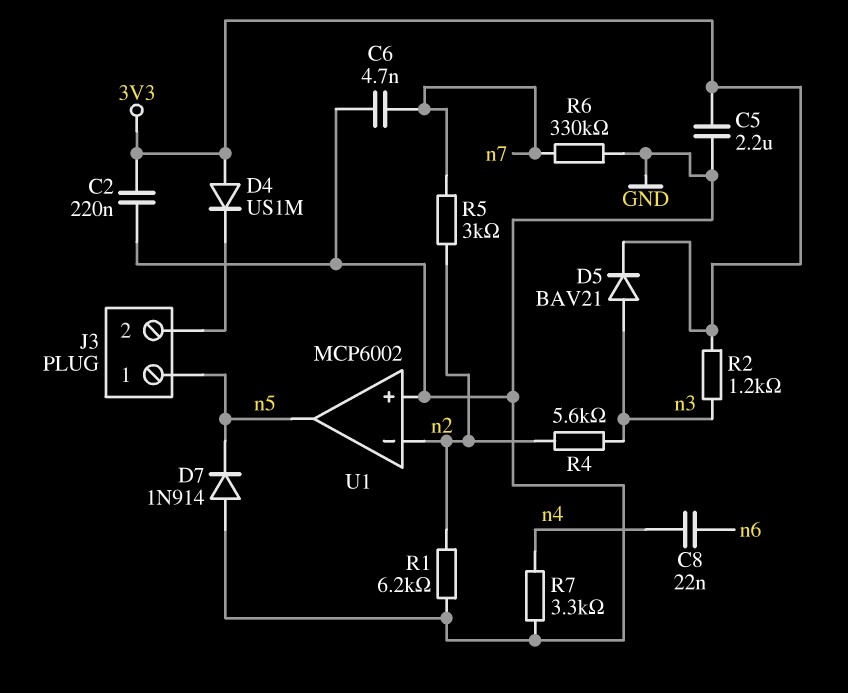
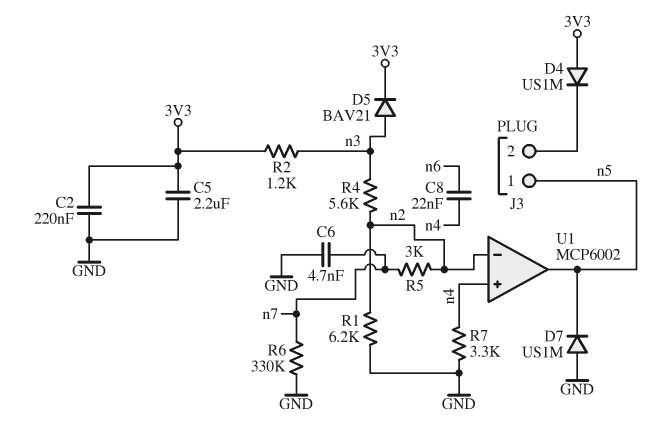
D7: diode 1N914 (A GND, K n5) -> diode US1M (A GND, K n5)
U1 pin in+: GND -> n4

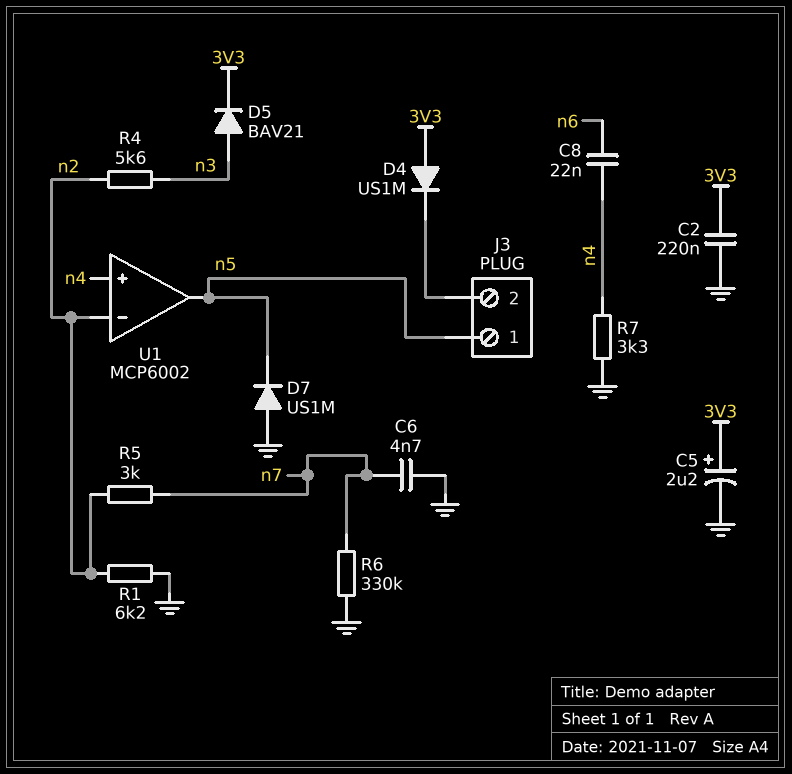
C5: 2.2uF (3V3, GND) -> 2.2uF (plus 3V3, minus GND)
R2: 1.2k (3V3, n3) -> none

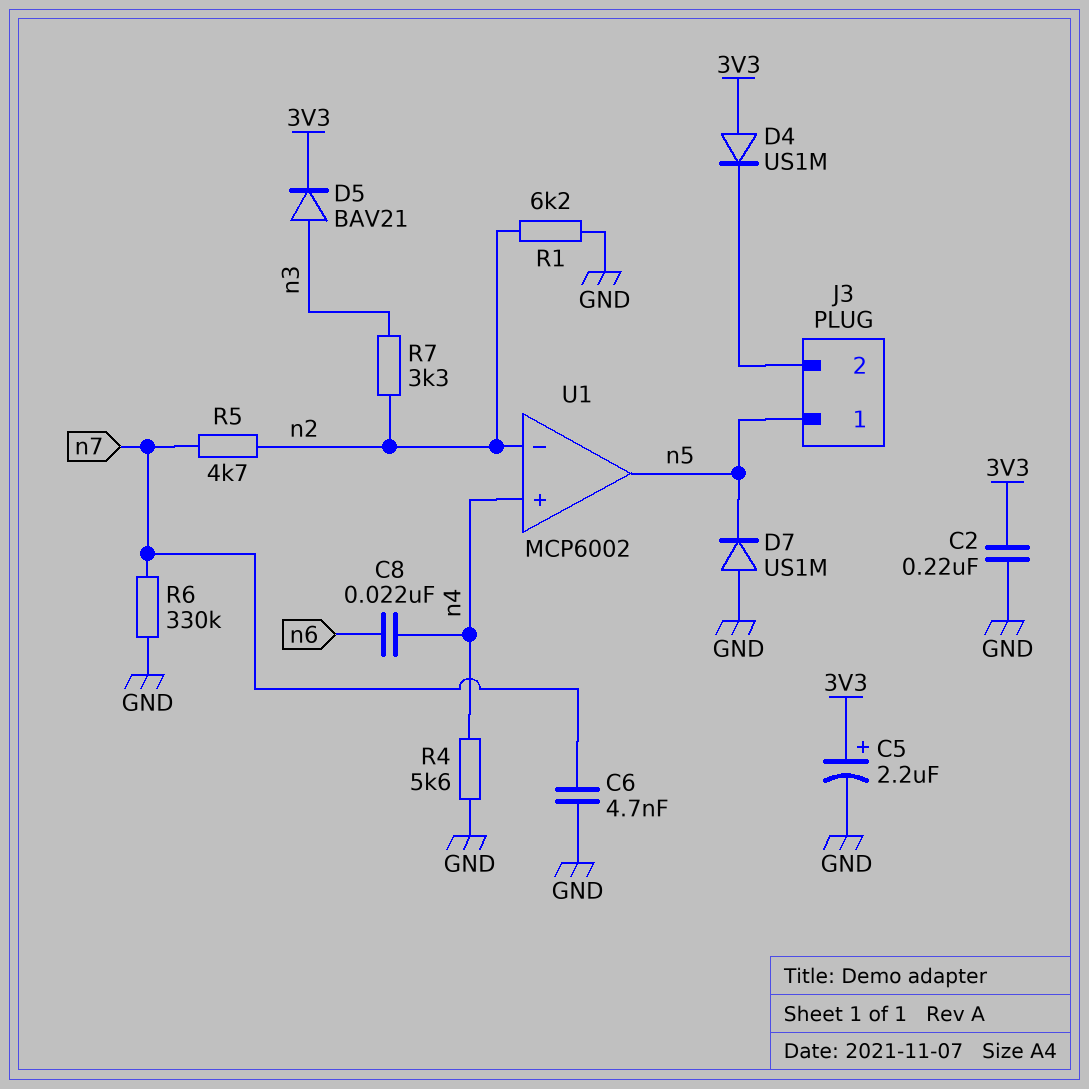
R4: 5.6k (n2, n3) -> 5.6k (GND, n4)
R5: 3k (n2, n7) -> 4.7k (n2, n7)
R7: 3.3k (GND, n4) -> 3.3k (n2, n3)

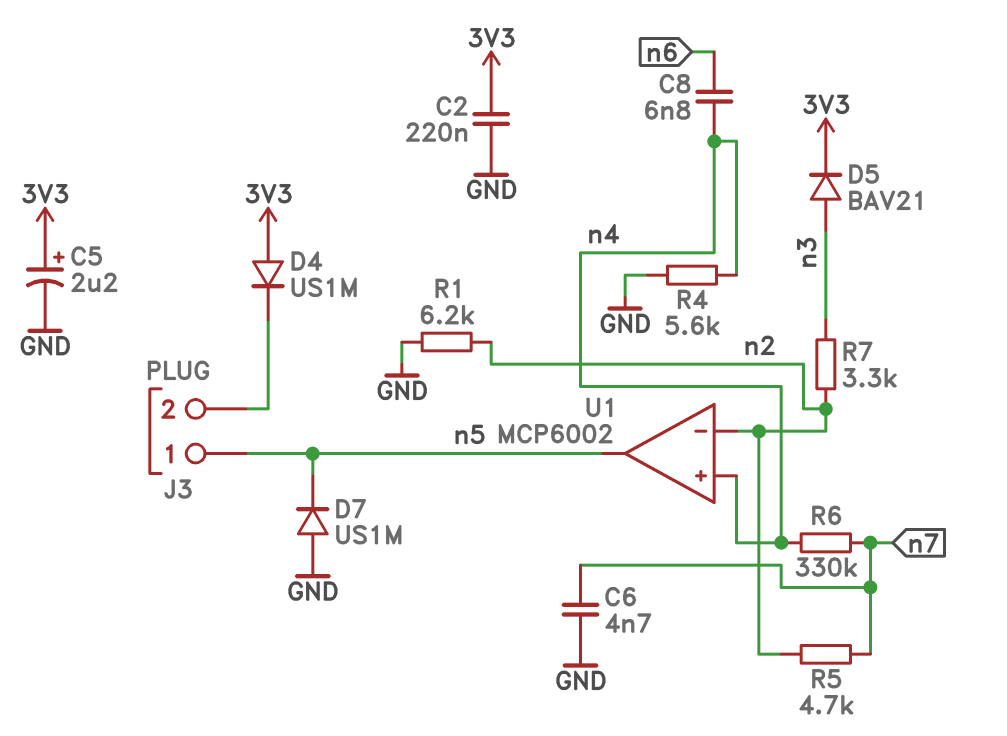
C8: 22nF (n4, n6) -> 6.8nF (n4, n6)
R6: 330k (GND, n7) -> 330k (n4, n7)

